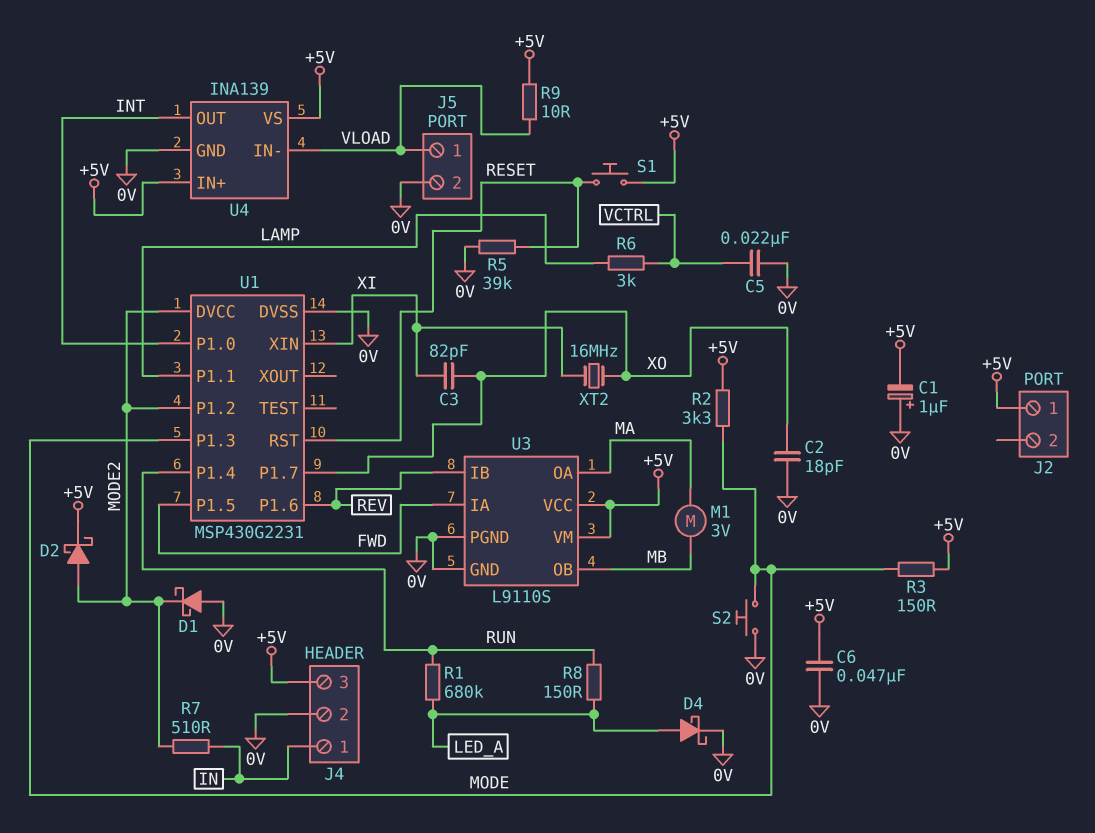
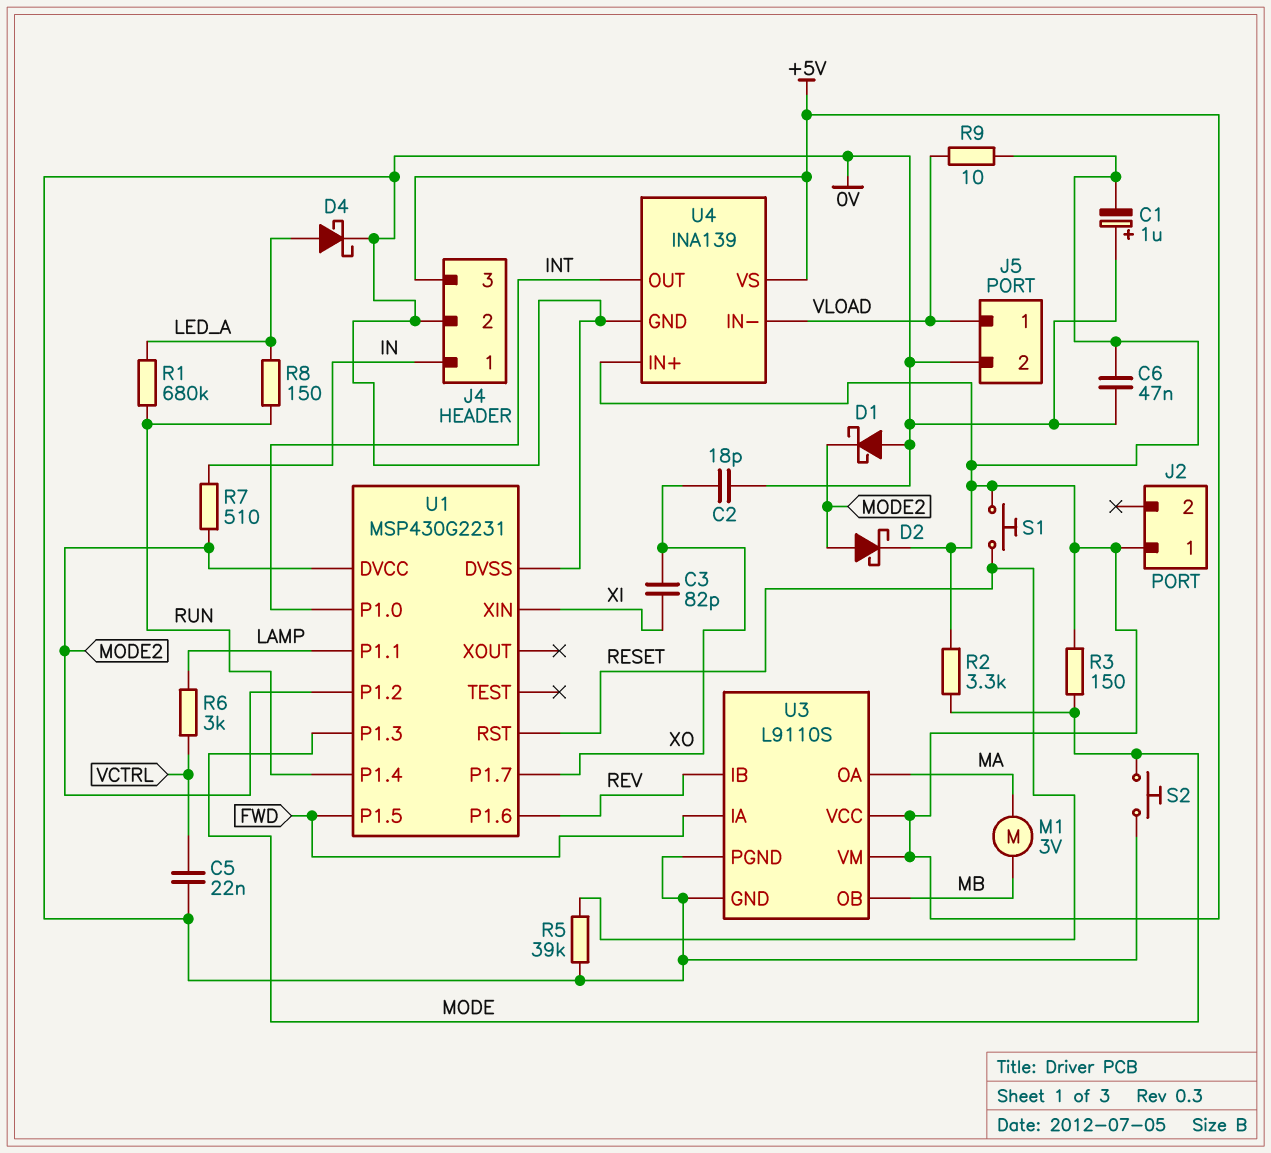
XT2: 16MHz (XI, XO) -> none

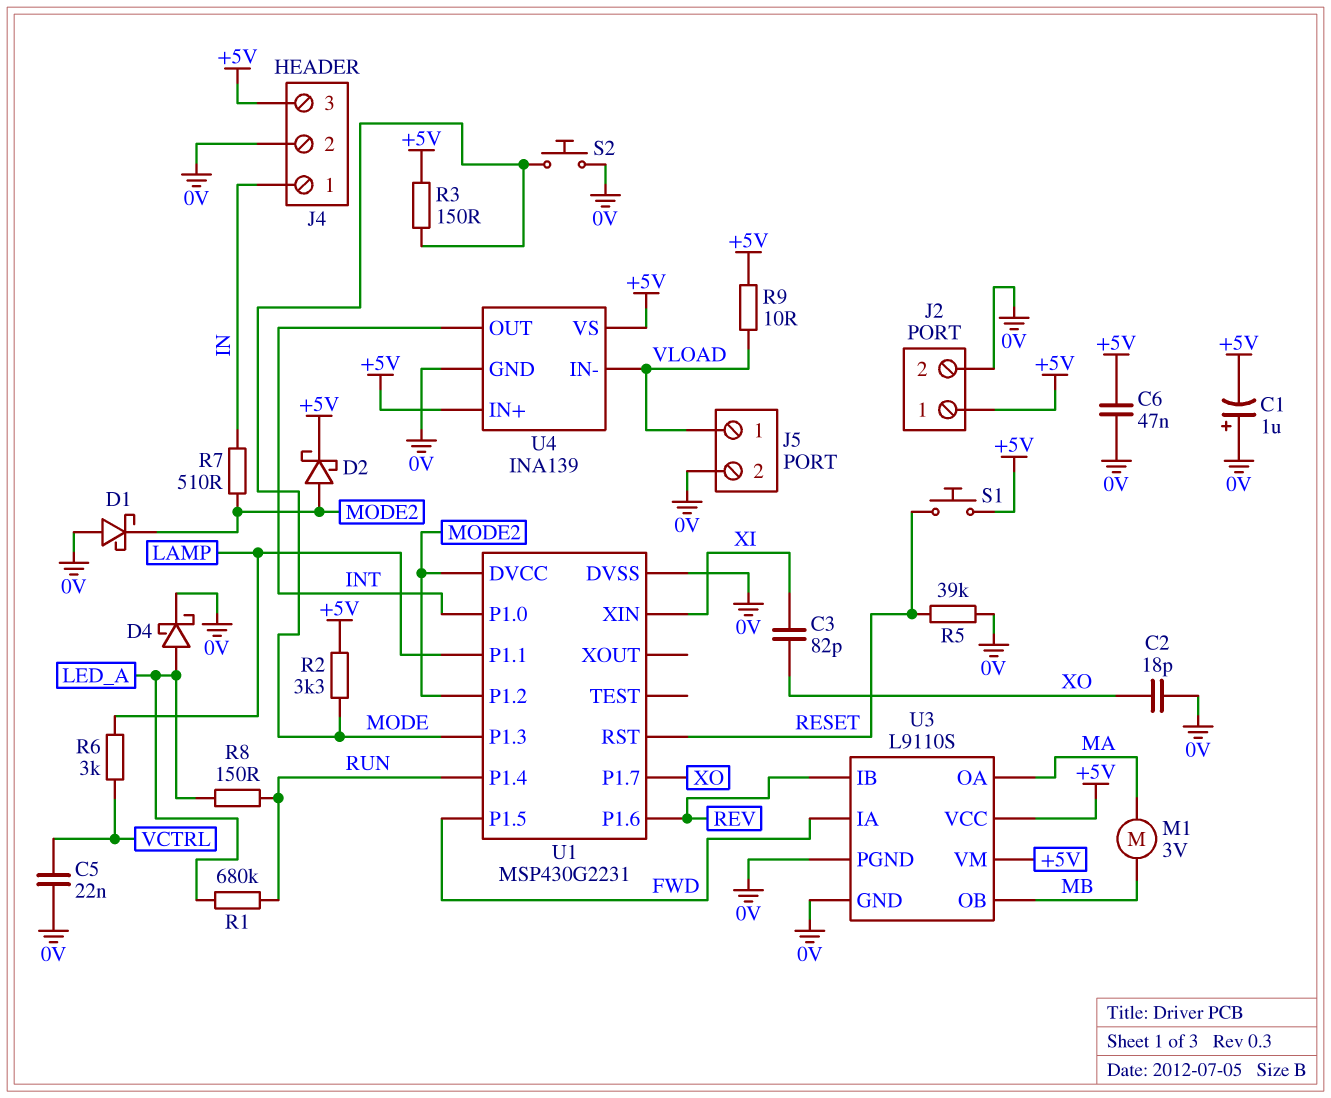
J2 pin 2: none -> 0V

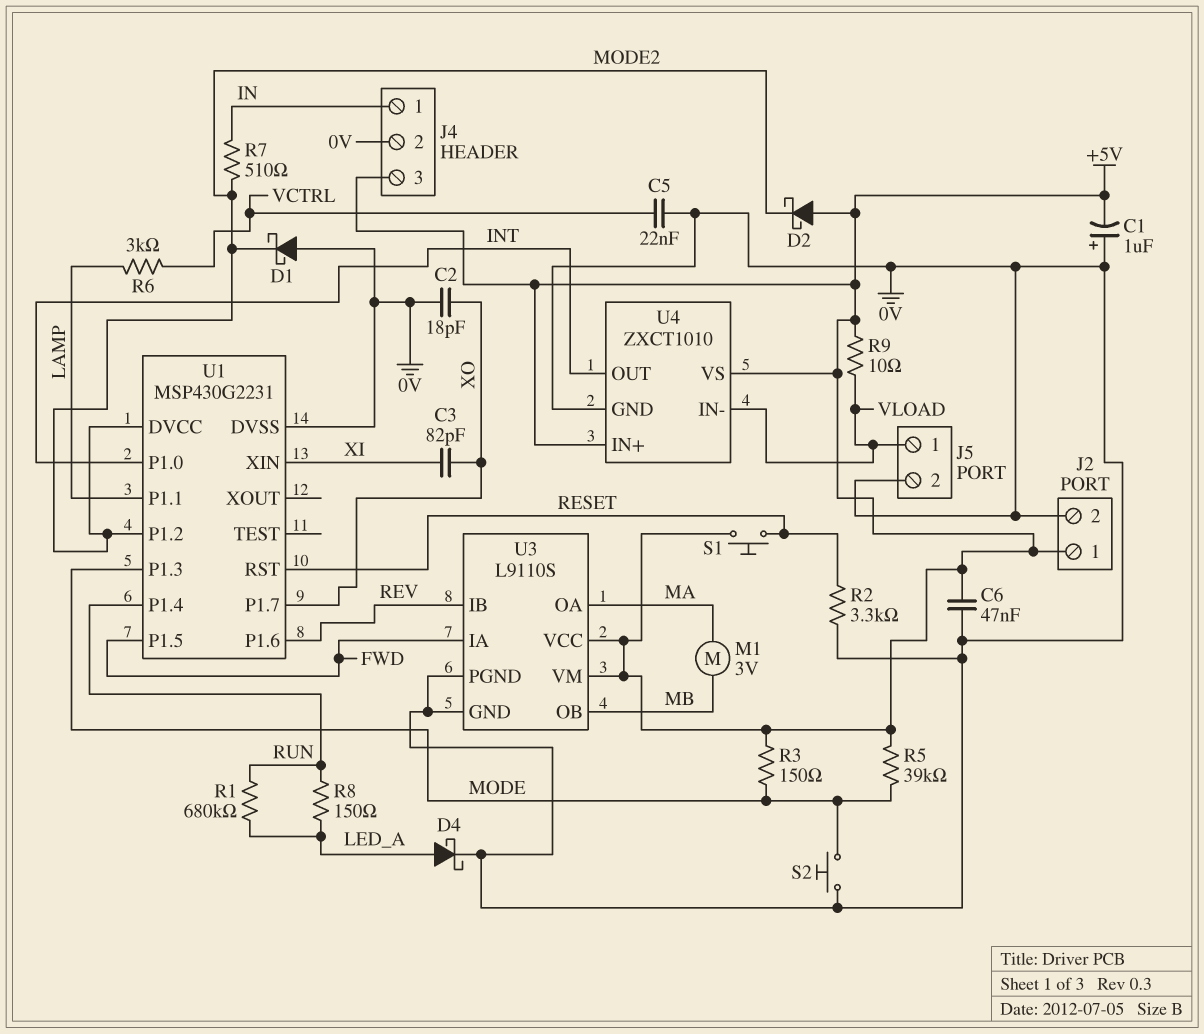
D2: schottky (A MODE2, K +5V) -> schottky (A +5V, K MODE2)
R2: 3.3k (+5V, MODE) -> 3.3k (0V, RESET)
R5: 39k (0V, RESET) -> 39k (+5V, MODE)
U4: INA139 -> ZXCT1010

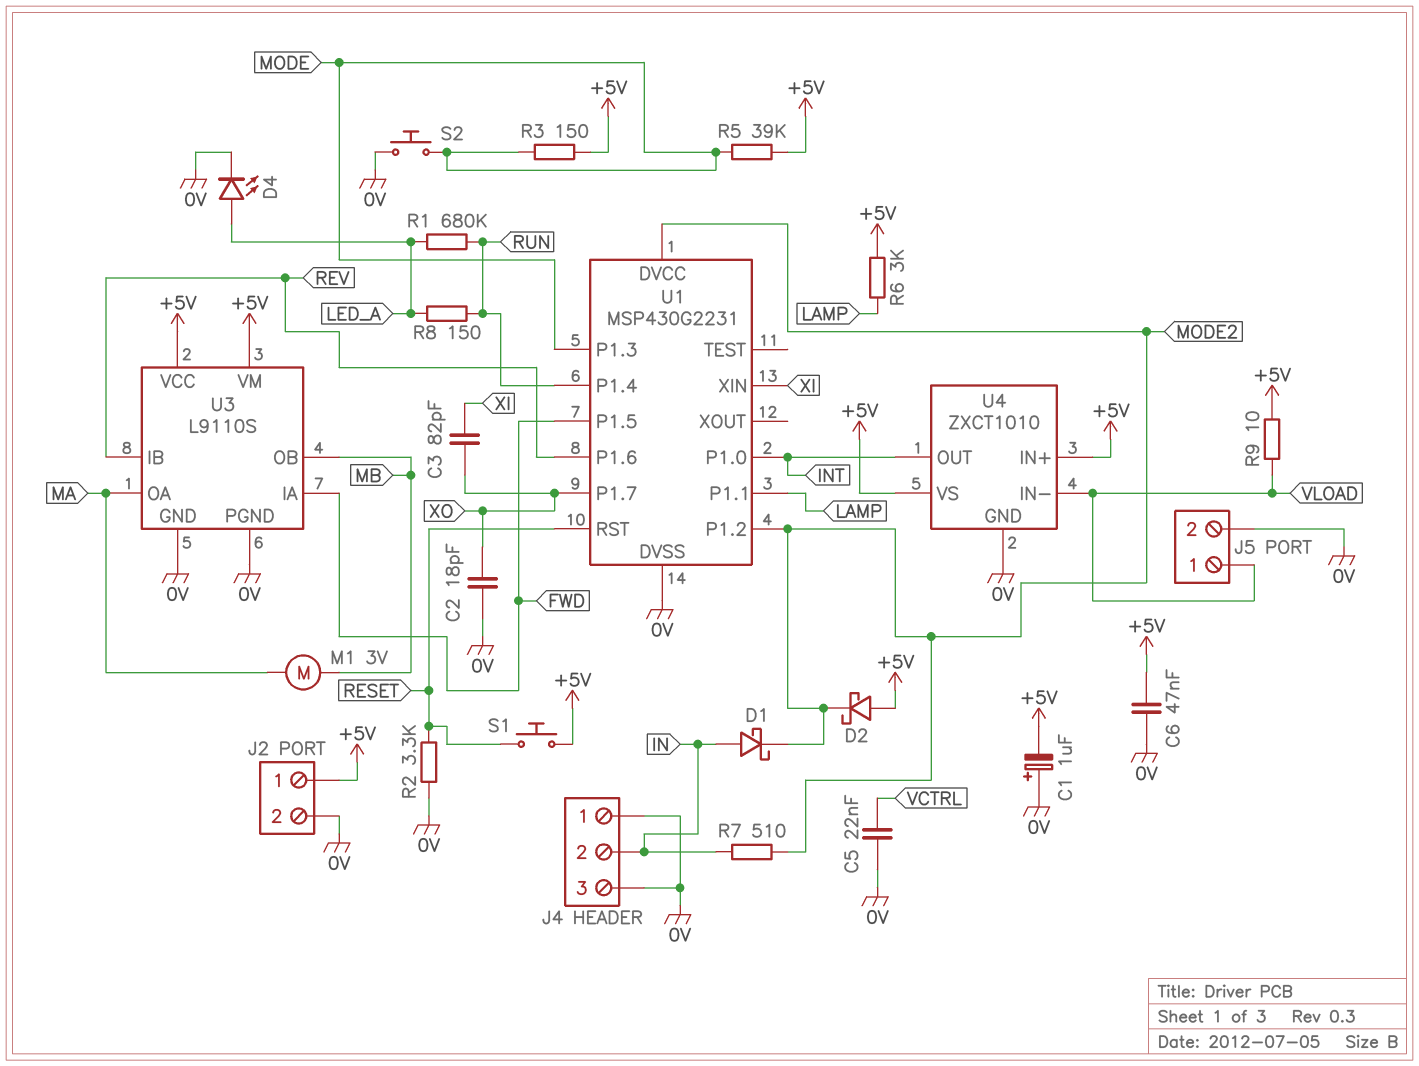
D1: schottky (A 0V, K MODE2) -> schottky (A IN, K MODE2)
D4: schottky (A LED_A, K 0V) -> LED (A LED_A, K 0V)
J4 pin 1: IN -> 0V
J4 pin 2: 0V -> IN
J4 pin 3: +5V -> 0V
R6: 3k (LAMP, VCTRL) -> 3k (+5V, LAMP)

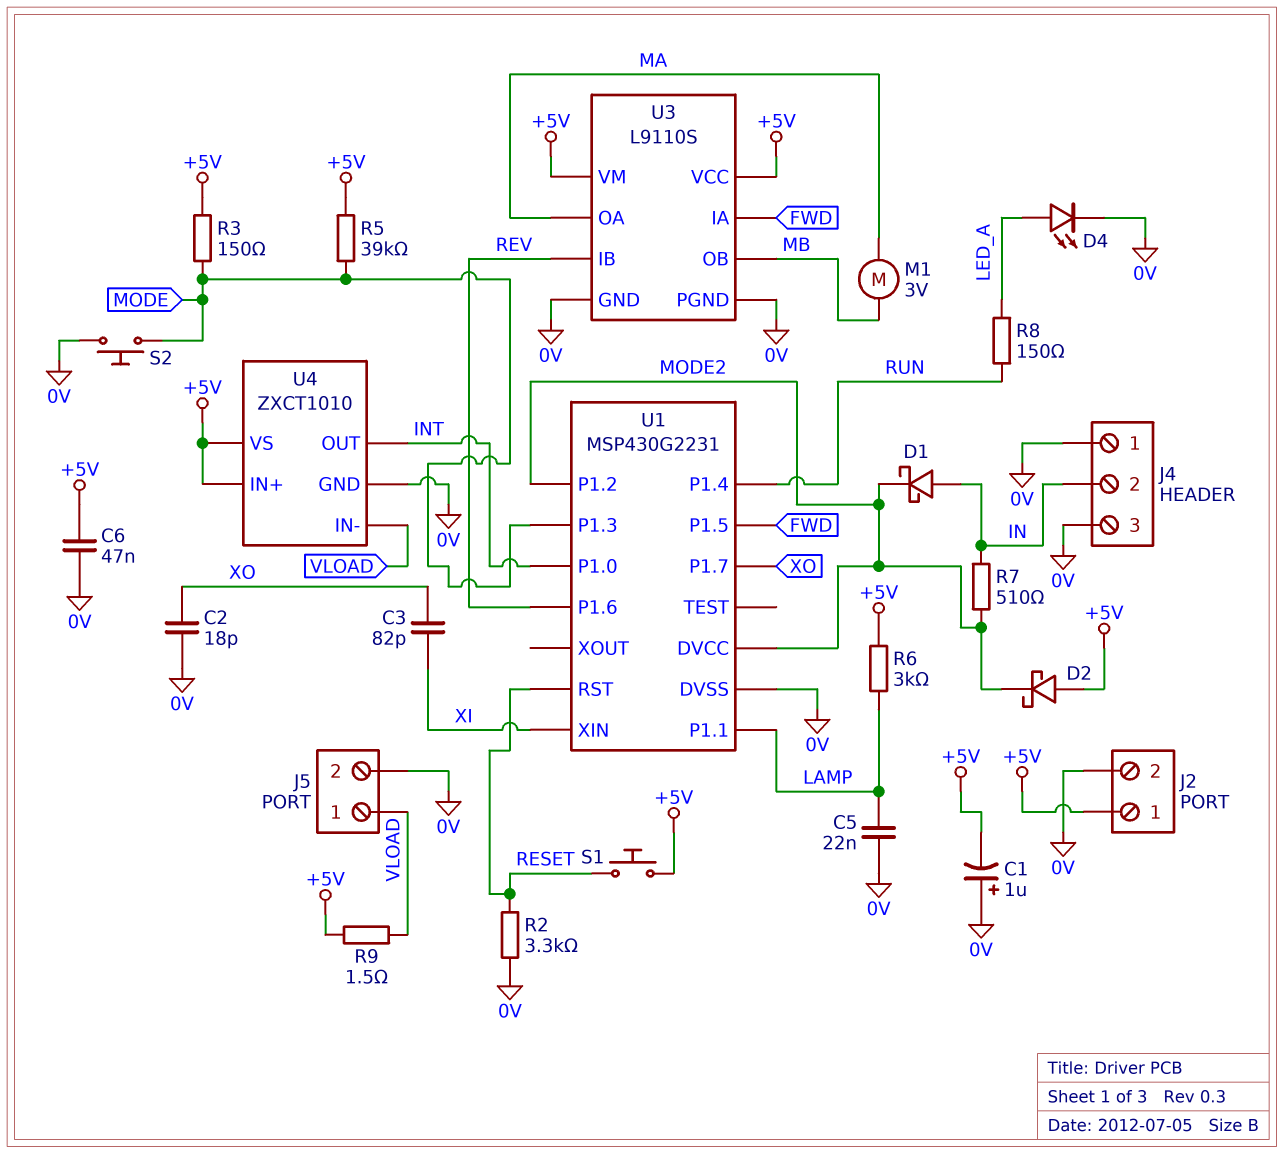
C5: 22nF (0V, VCTRL) -> 22nF (0V, LAMP)
R1: 680k (LED_A, RUN) -> none
R9: 10 (+5V, VLOAD) -> 1.5 (+5V, VLOAD)

